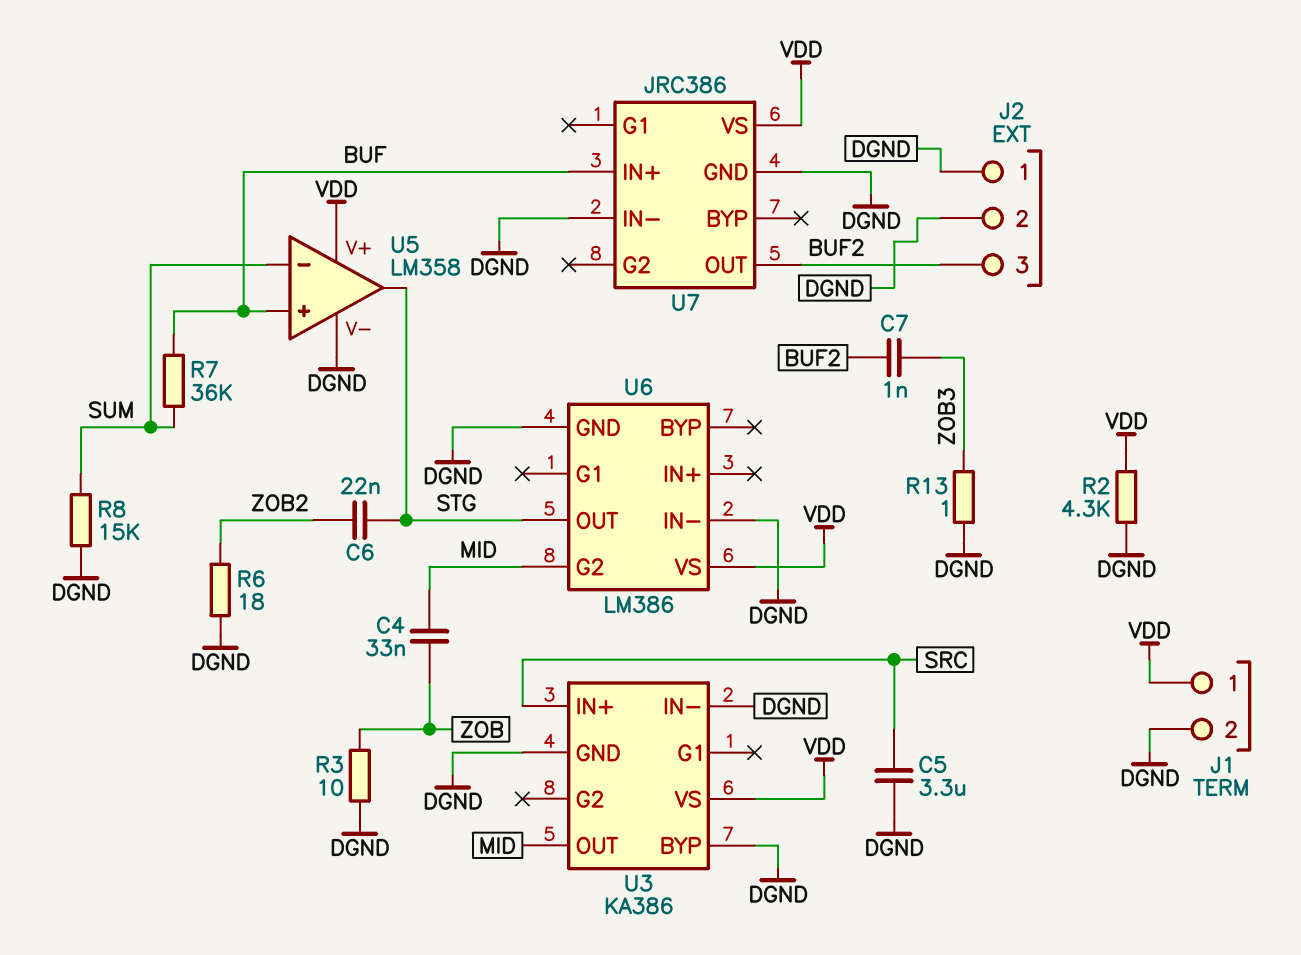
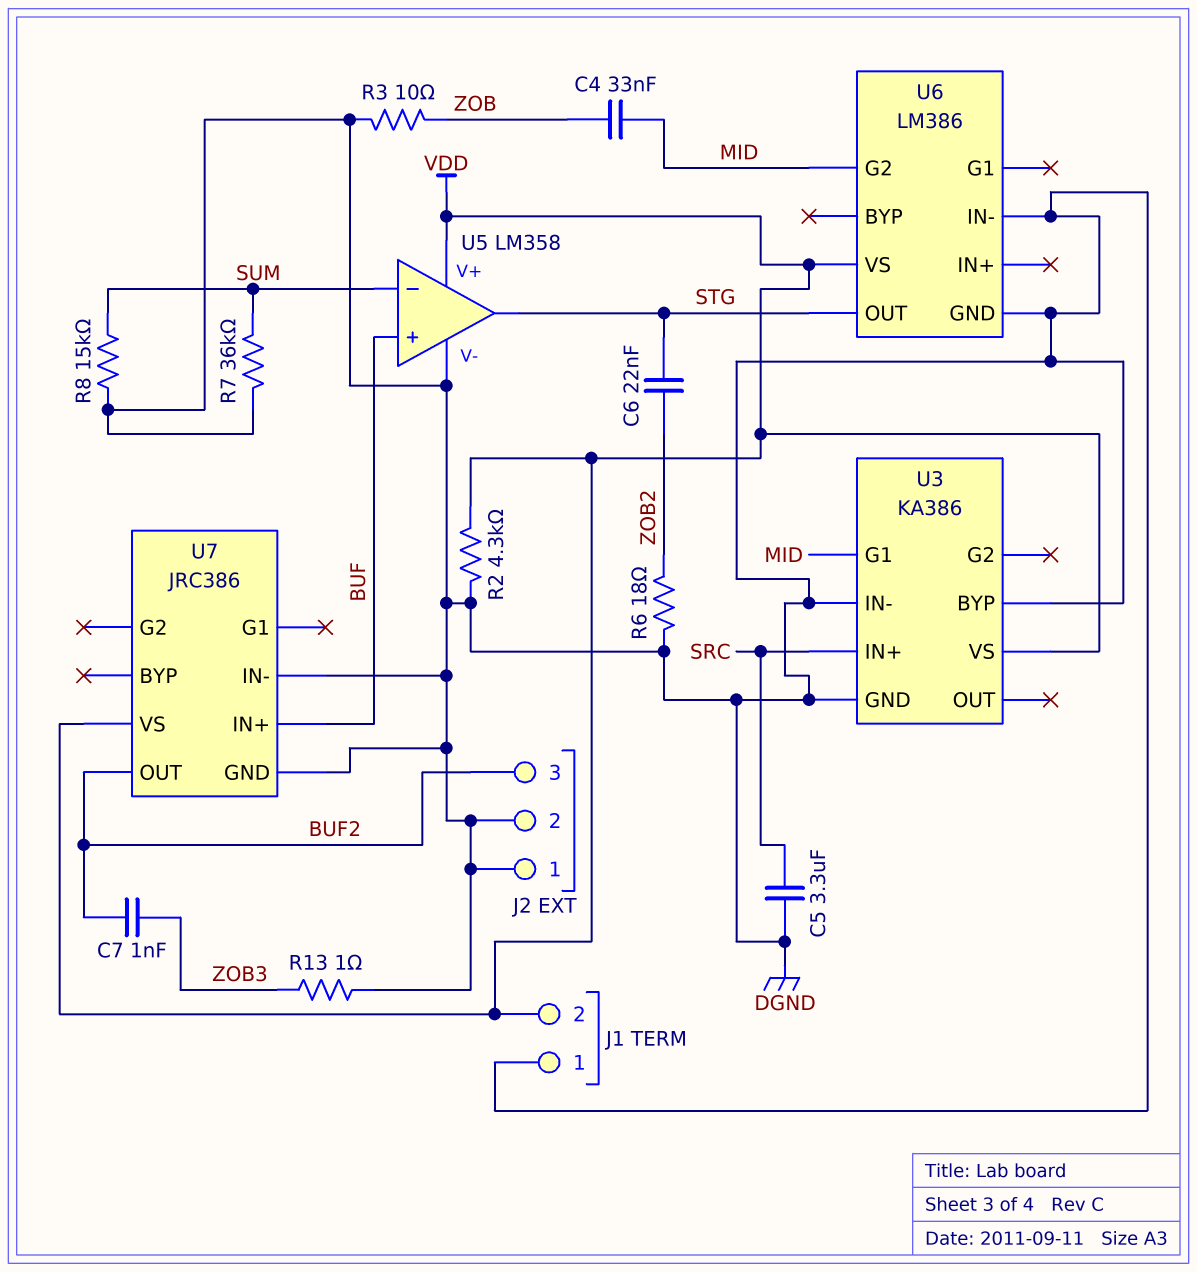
J1 pin 1: VDD -> DGND
J1 pin 2: DGND -> VDD
R7: 36k (BUF, SUM) -> 36k (DGND, SUM)
U3 pin G1: none -> MID
U3 pin OUT: MID -> none

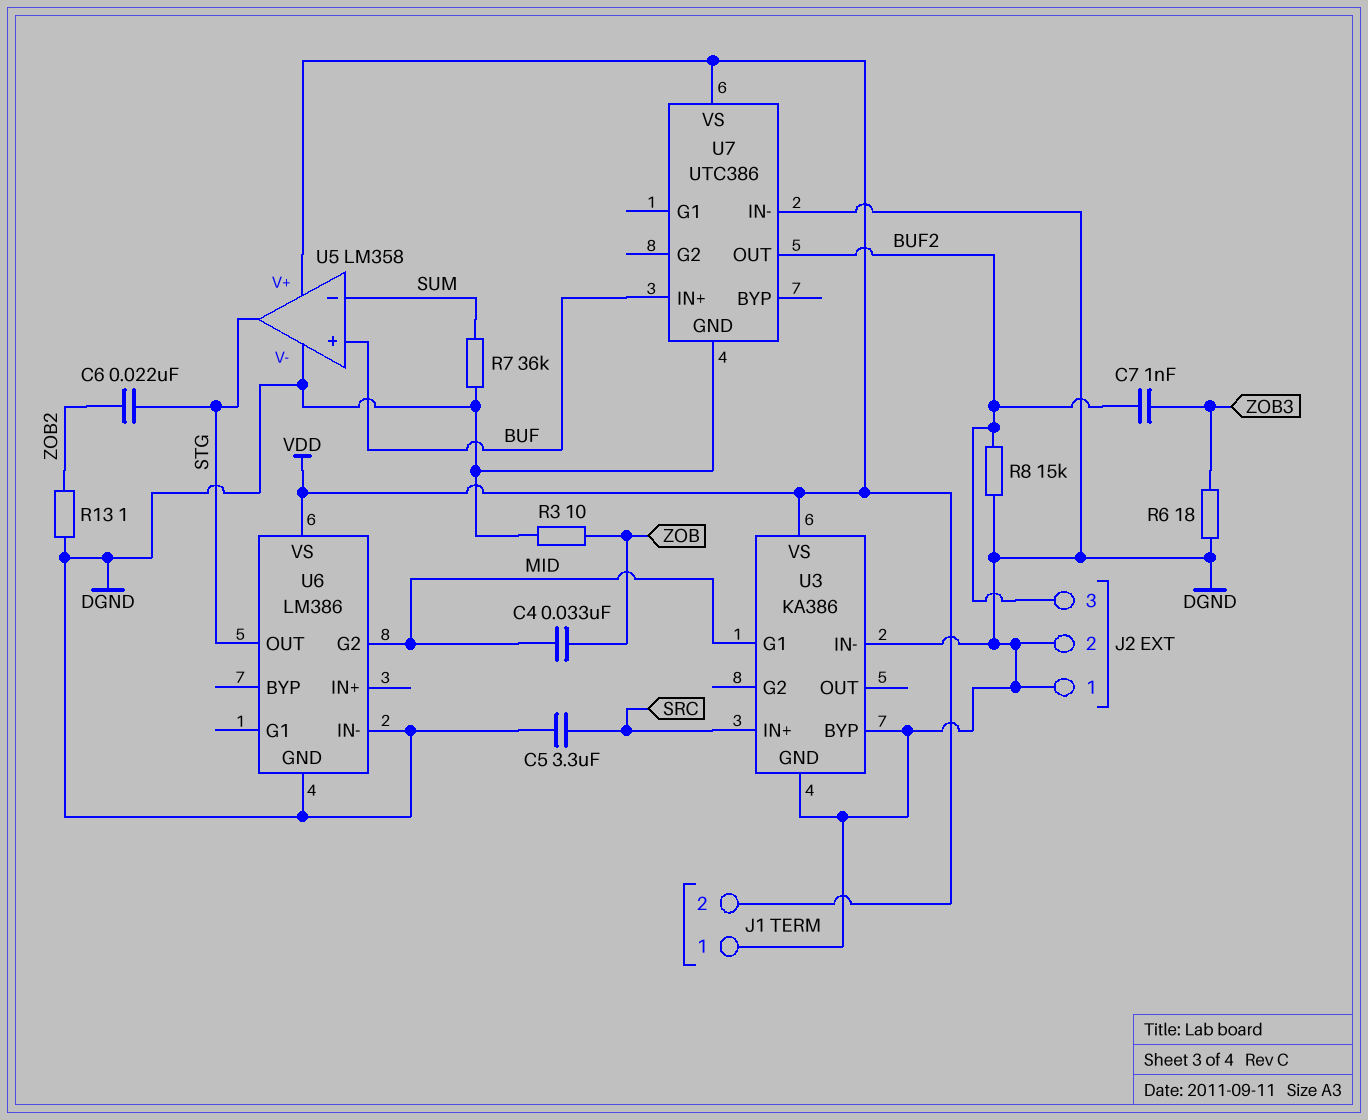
R2: 4.3k (DGND, VDD) -> none
R6: 18 (DGND, ZOB2) -> 18 (DGND, ZOB3)
R8: 15k (DGND, SUM) -> 15k (BUF2, DGND)
R13: 1 (DGND, ZOB3) -> 1 (DGND, ZOB2)
U7: JRC386 -> UTC386

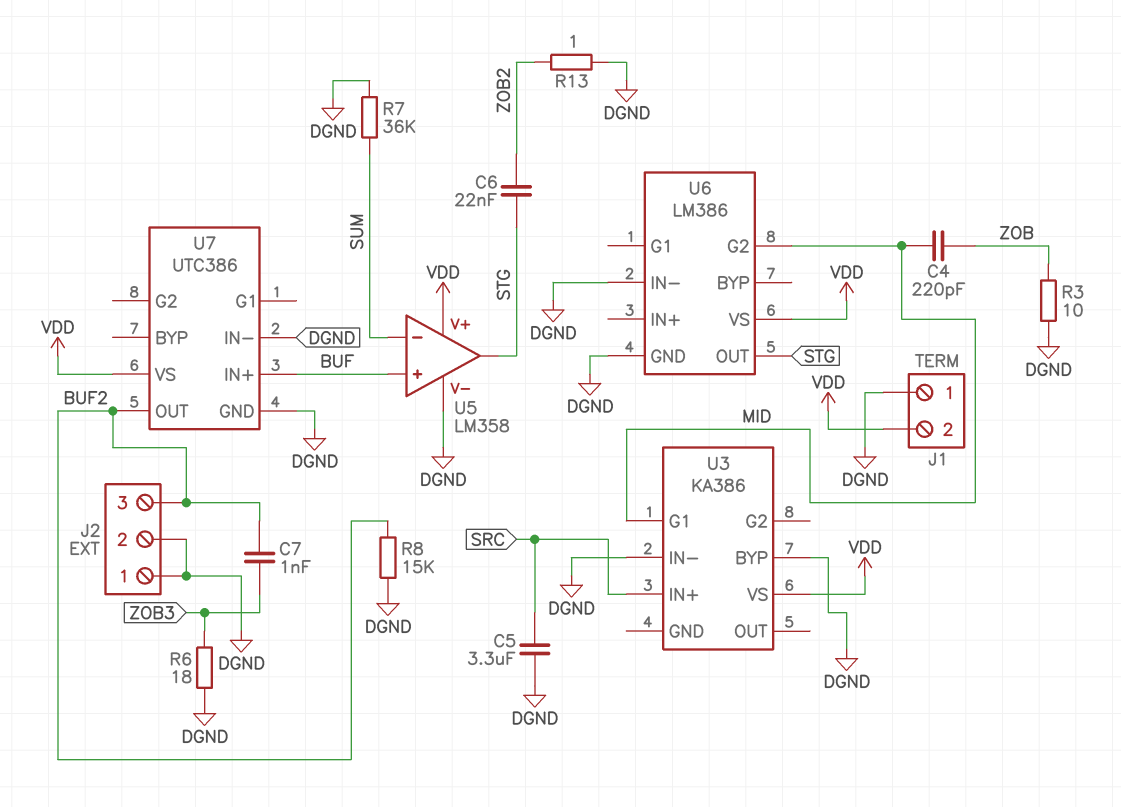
C4: 33nF (MID, ZOB) -> 220pF (MID, ZOB)
U3 pin GND: DGND -> none

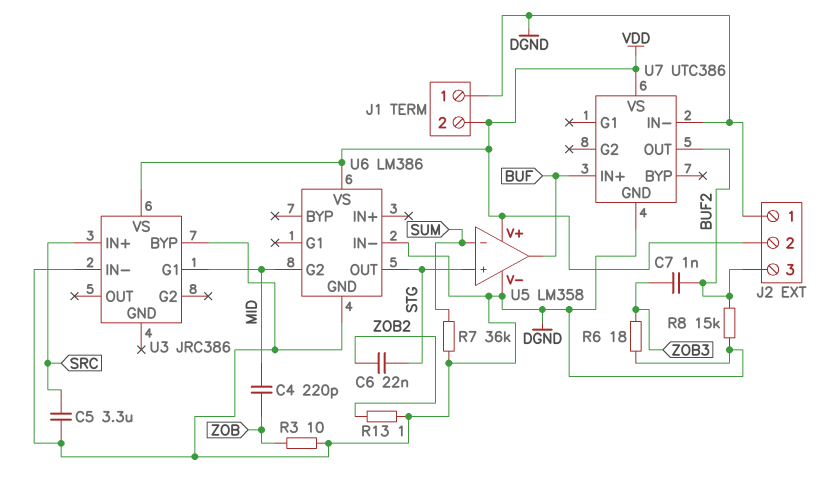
J2 pin 2: DGND -> VDD
U3: KA386 -> JRC386
U5 pin in+: BUF -> STG
U5 pin out: STG -> BUF

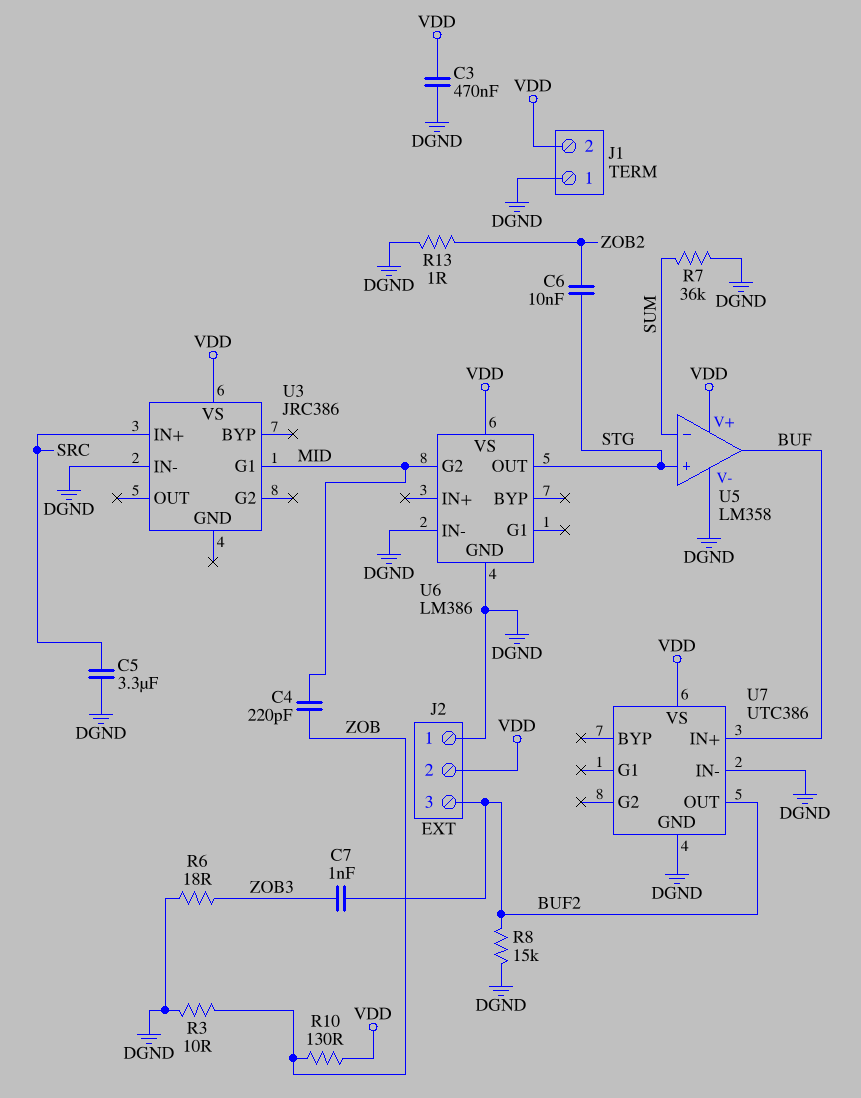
C3: none -> 470nF (DGND, VDD)
C6: 22nF (STG, ZOB2) -> 10nF (STG, ZOB2)
R10: none -> 130 (VDD, ZOB)
U3 pin BYP: DGND -> none

